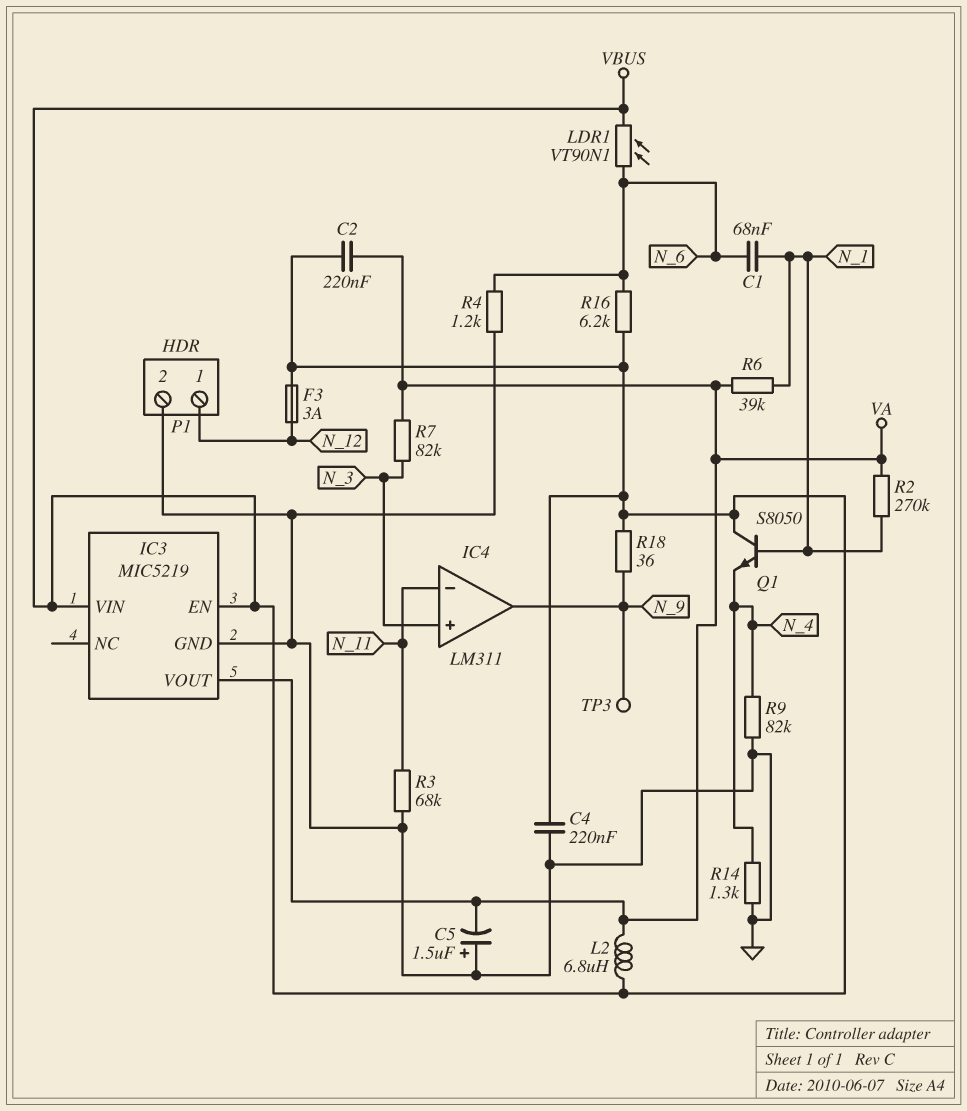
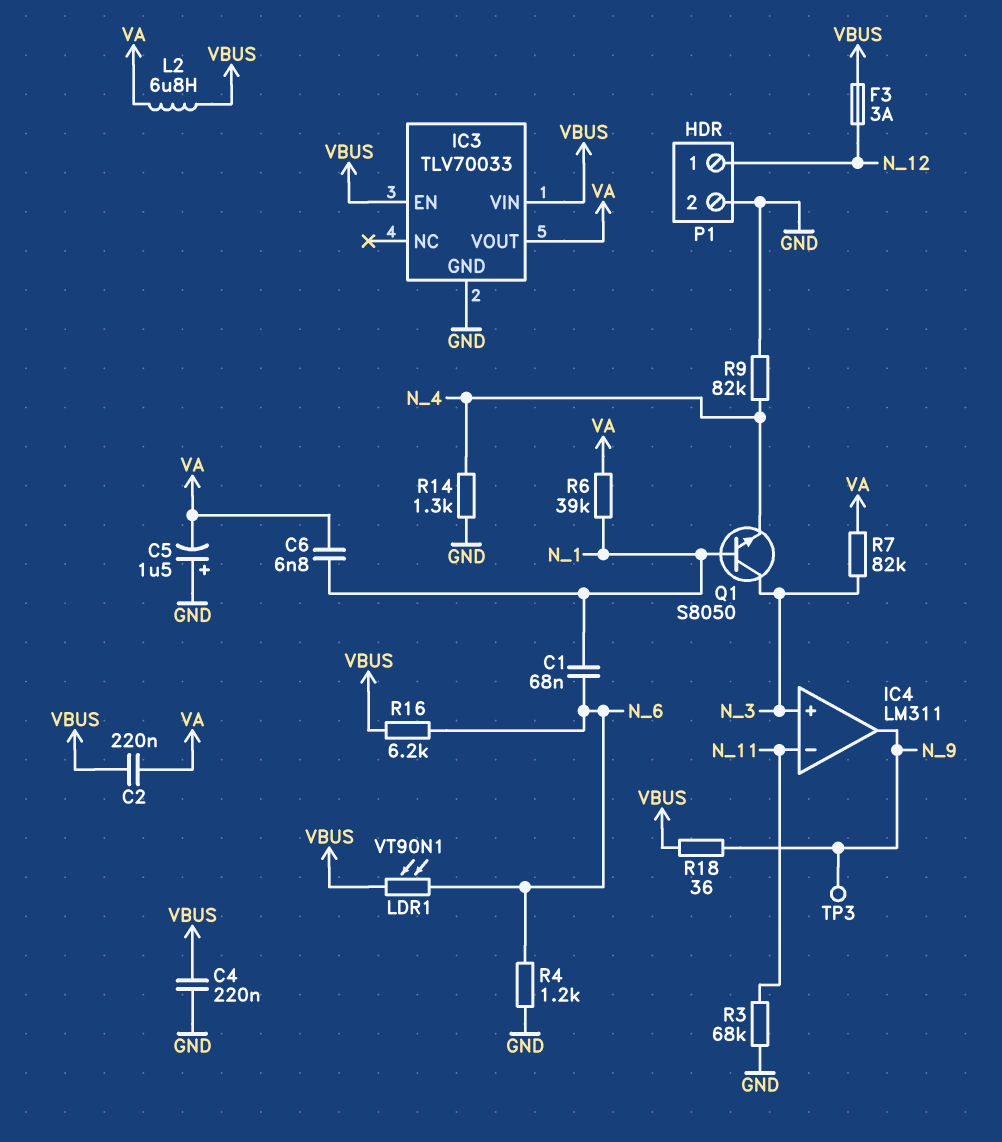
C6: none -> 6.8nF (N_1, VA)
IC3: MIC5219 -> TLV70033
Q1: NPN S8050 (B N_1, C VBUS, E N_4) -> NPN S8050 (B N_1, C N_3, E N_4)
R2: 270k (N_1, VA) -> none

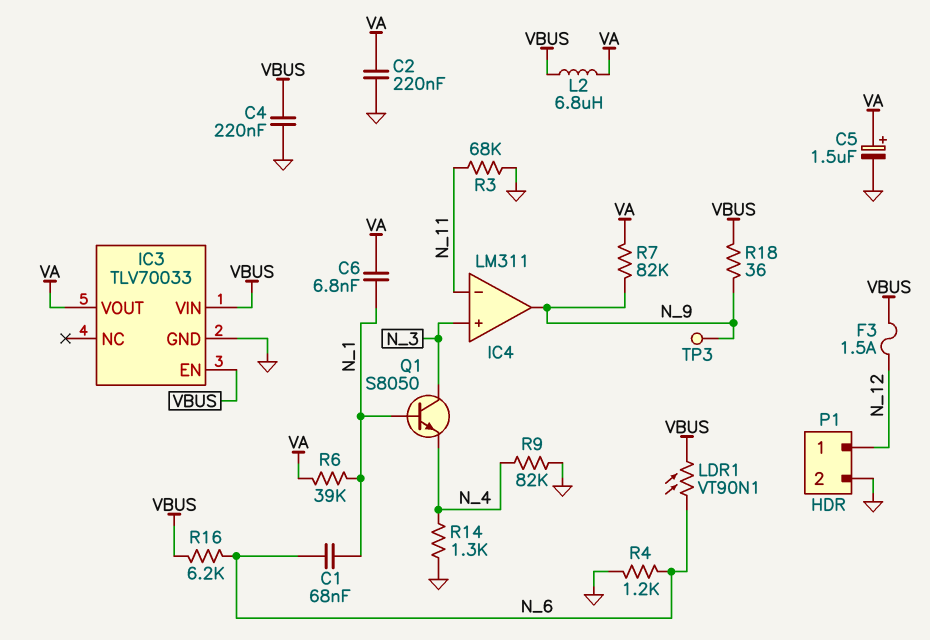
C2: 220nF (VA, VBUS) -> 220nF (GND, VA)
C5: 1.5uF (plus GND, minus VA) -> 1.5uF (plus VA, minus GND)
F3: 3A (N_12, VBUS) -> 1.5A (N_12, VBUS)
R7: 82k (N_3, VA) -> 82k (N_9, VA)

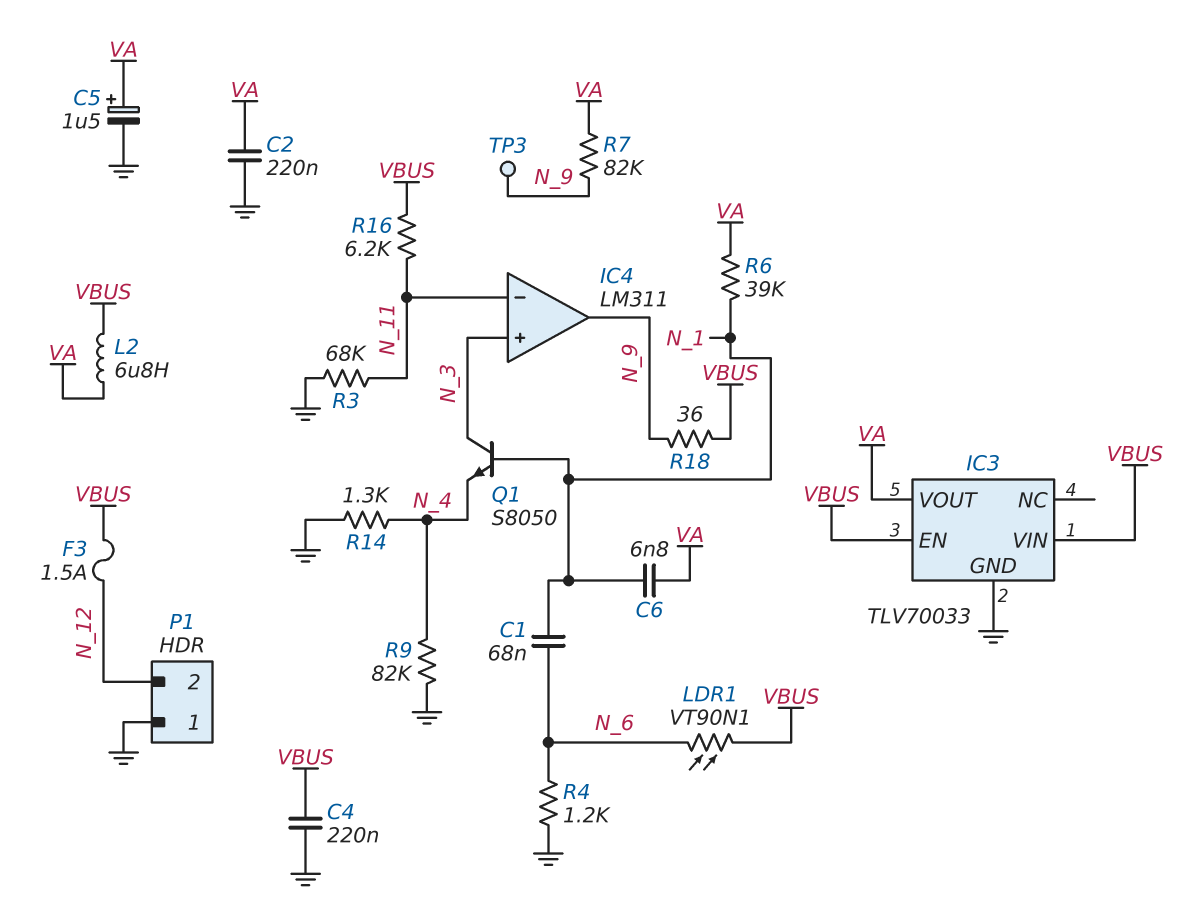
P1 pin 1: N_12 -> GND
P1 pin 2: GND -> N_12
R16: 6.2k (N_6, VBUS) -> 6.2k (N_11, VBUS)

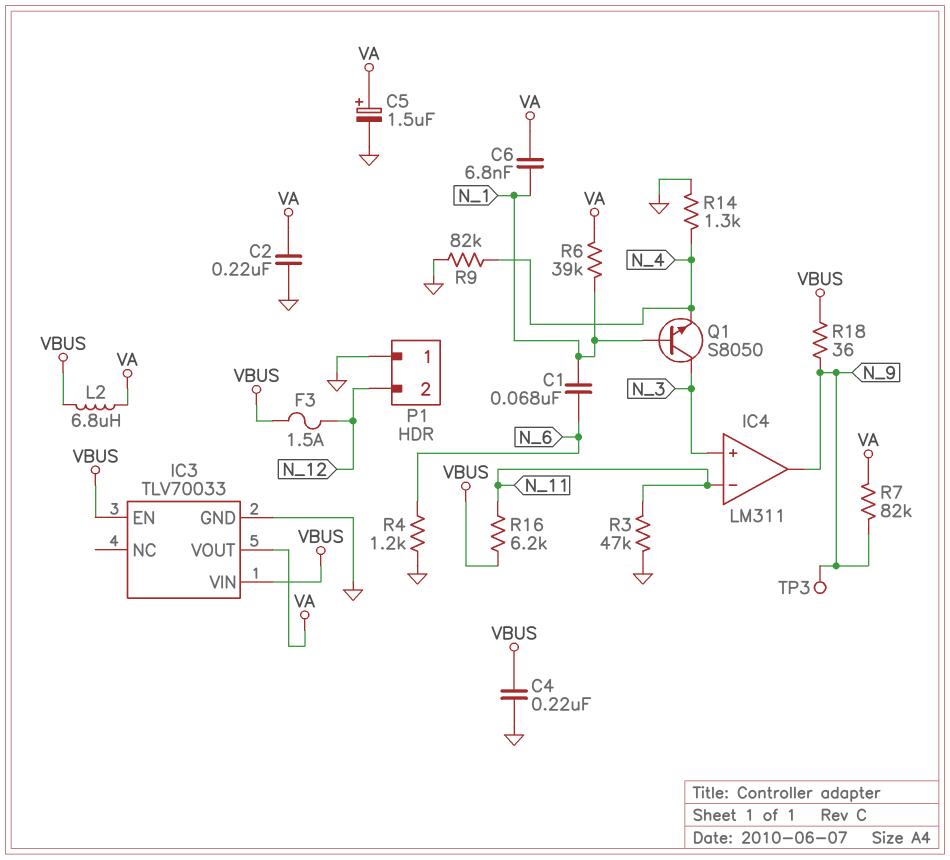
LDR1: VT90N1 (N_6, VBUS) -> none
R3: 68k (GND, N_11) -> 47k (GND, N_11)

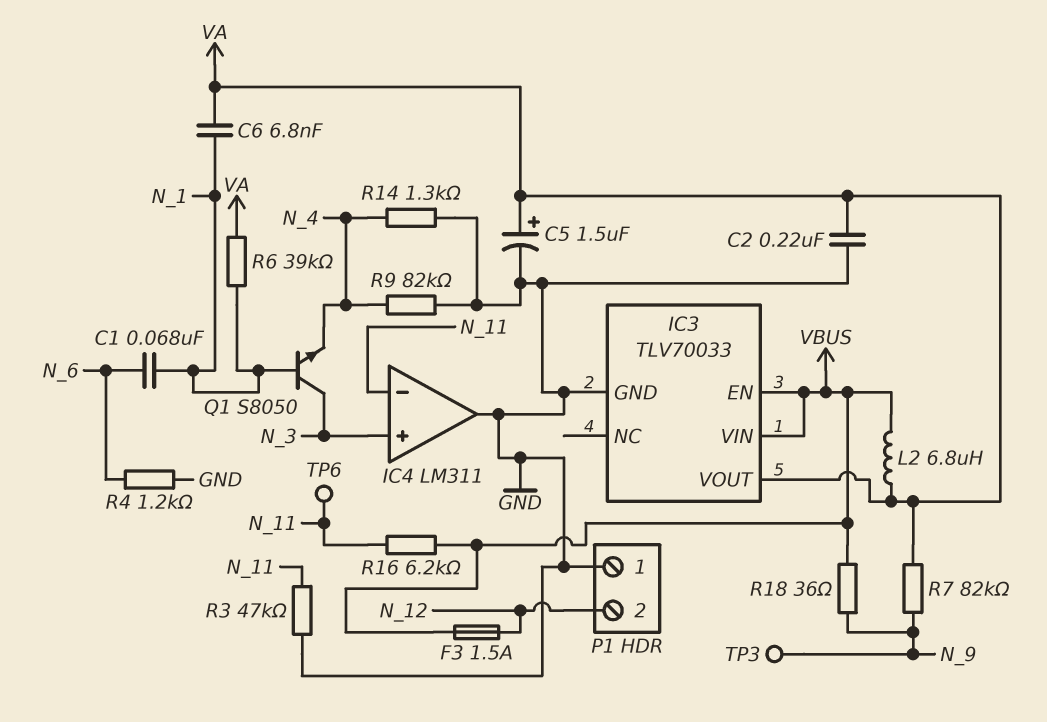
C4: 220nF (GND, VBUS) -> none
IC4 pin out: N_9 -> GND
TP6: none -> test point (N_11)

